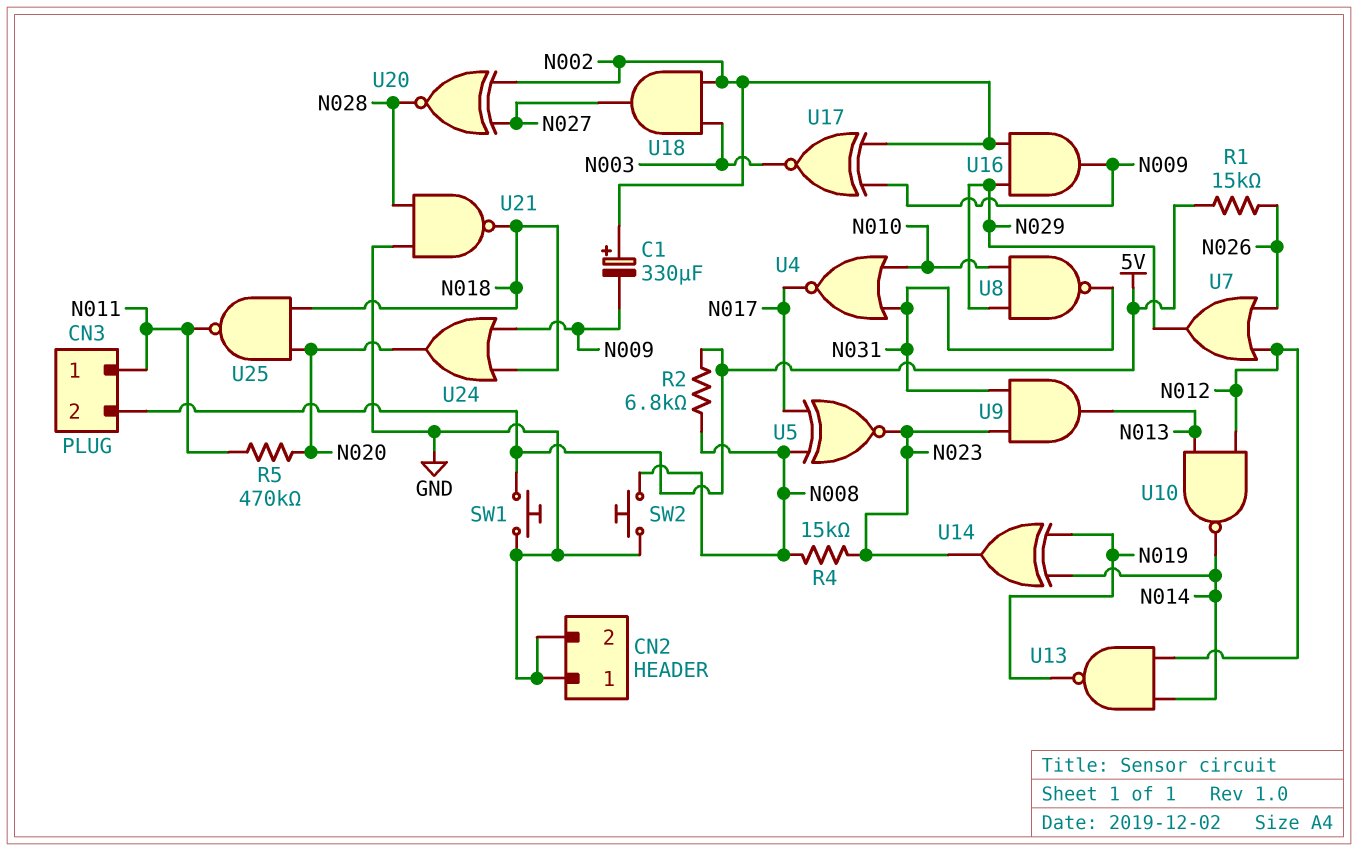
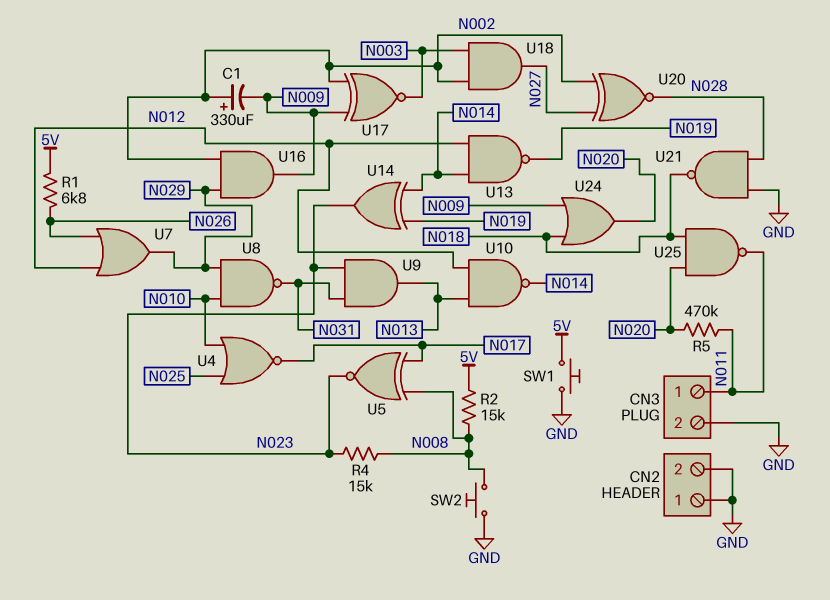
CN3 pin 2: 5V -> GND
R1: 15k (5V, N026) -> 6.8k (5V, N026)
R2: 6.8k (5V, N008) -> 15k (5V, N008)
U4: NOR (in N010, in N031, out N017) -> NOR (in N010, in N025, out N017)

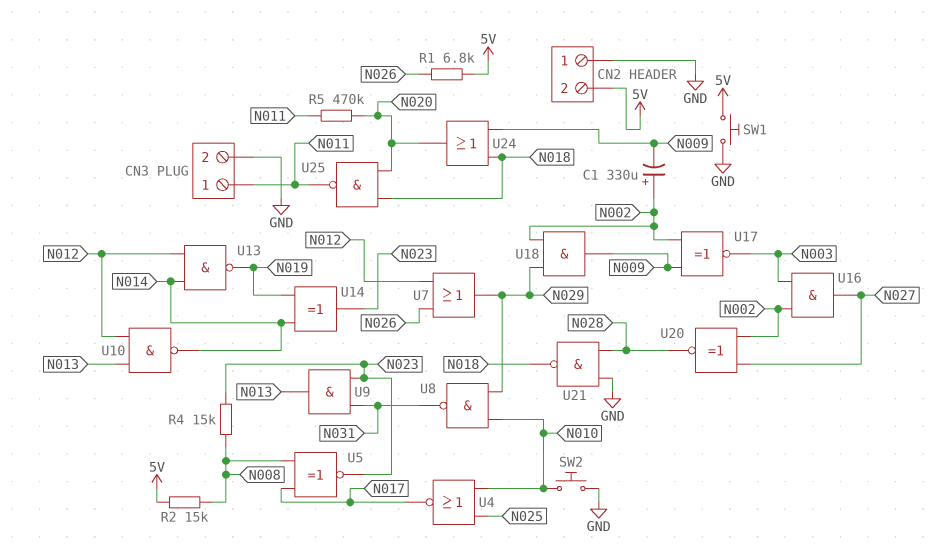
CN2 pin 2: GND -> 5V
SW2: button (GND, N008) -> button (GND, N010)
U16: AND (in N002, in N029, out N009) -> AND (in N002, in N003, out N027)
U18: AND (in N002, in N003, out N027) -> AND (in N002, in N029, out N009)

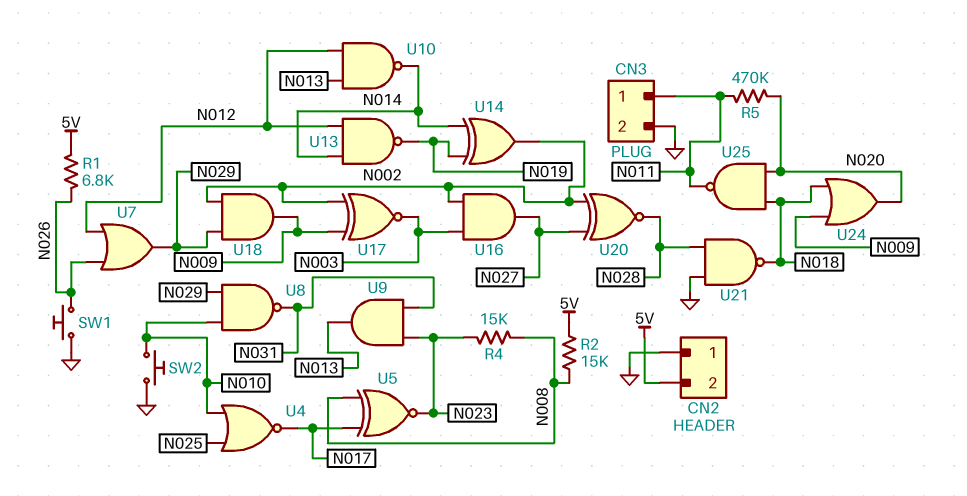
C1: 330uF (plus N002, minus N009) -> none
SW1: button (5V, GND) -> button (GND, N026)
U14: XOR (in N014, in N019, out N023) -> XOR (in N014, in N019, out N002)

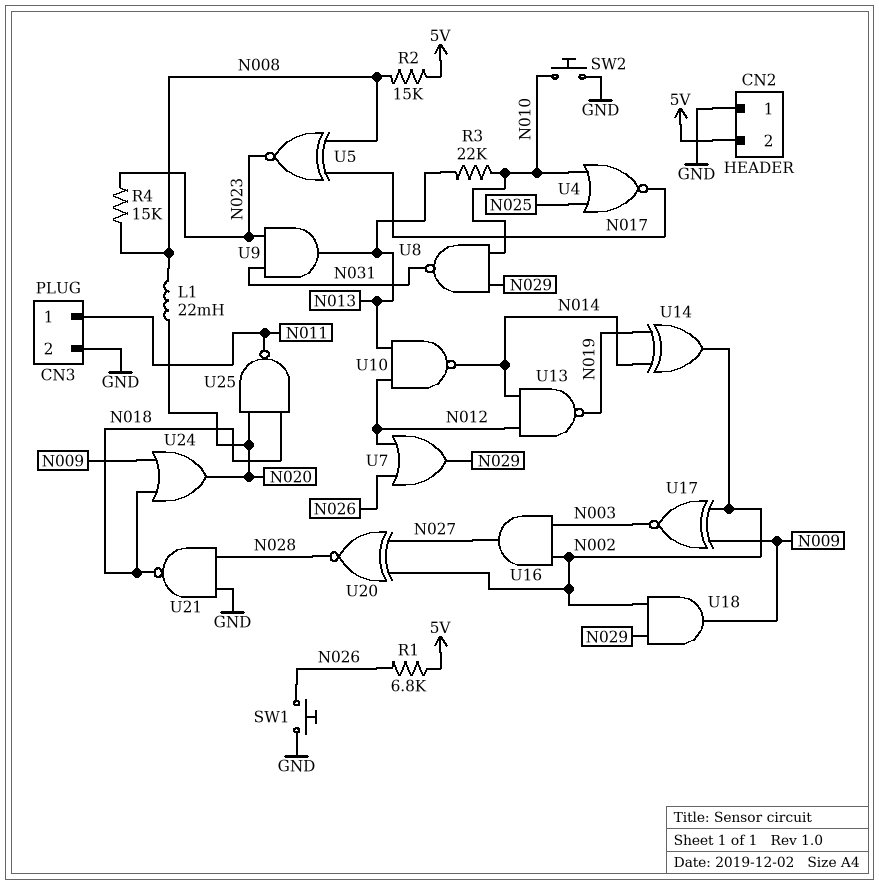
L1: none -> 22mH (N008, N020)
R3: none -> 22k (N010, N013)
R5: 470k (N011, N020) -> none

